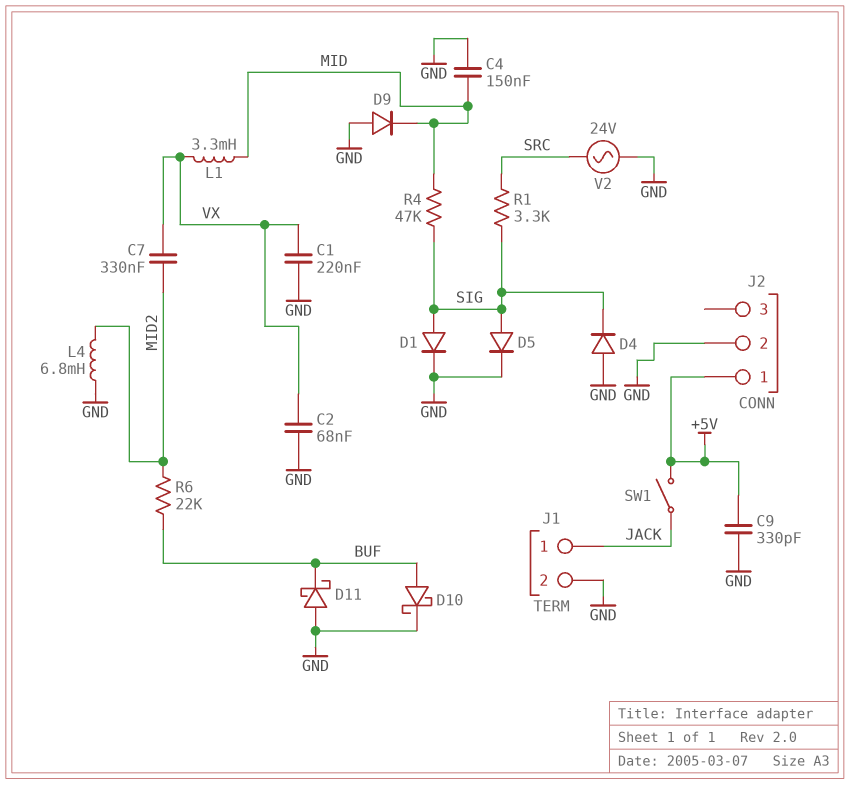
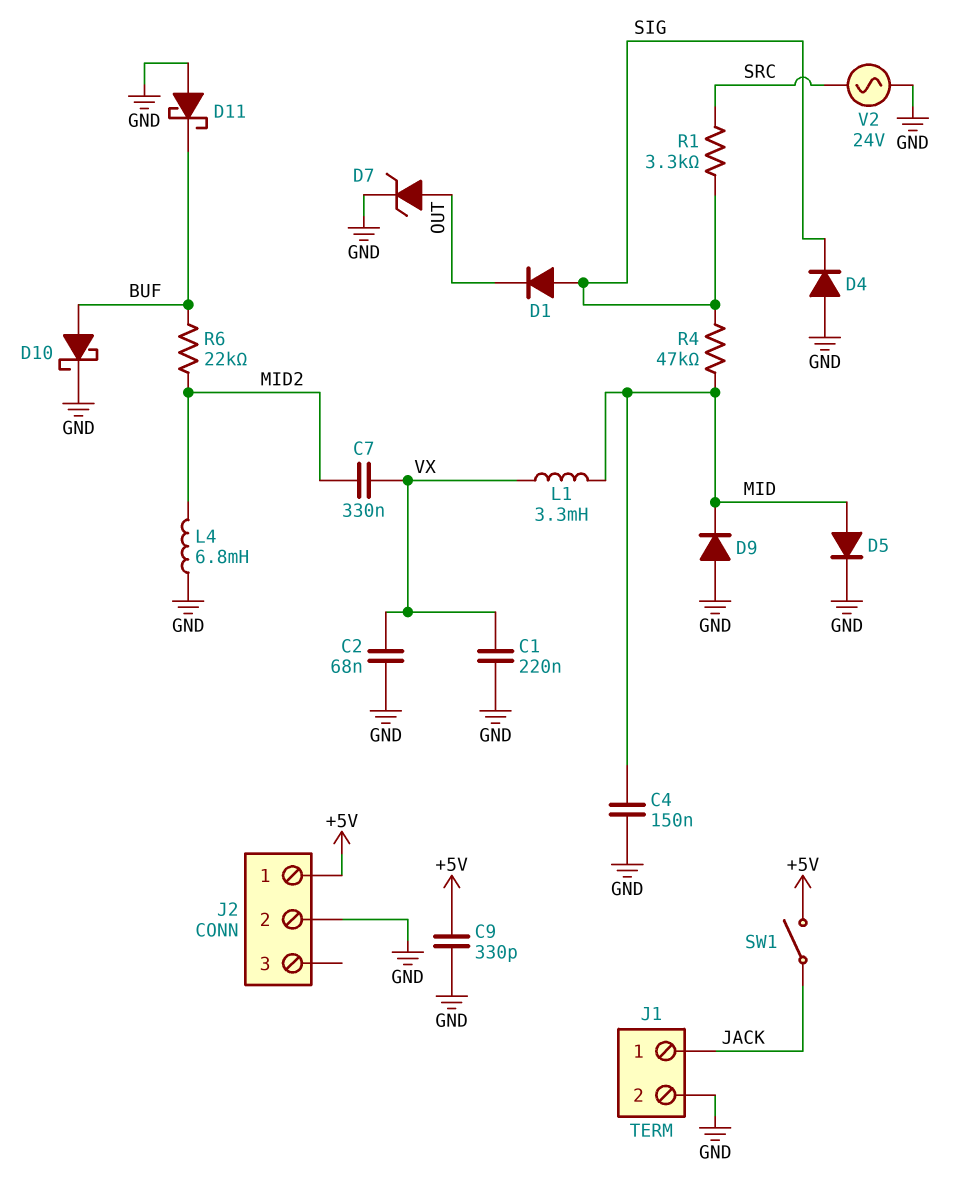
D1: diode (A SIG, K GND) -> diode (A SIG, K OUT)
D5: diode (A SIG, K GND) -> diode (A MID, K GND)
D7: none -> zener (A OUT, K GND)

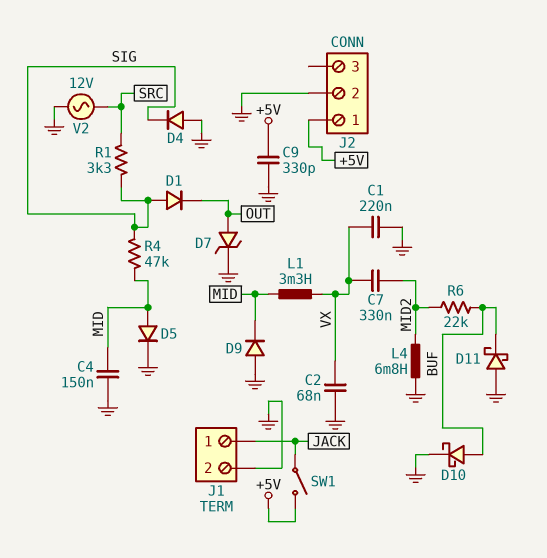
V2: AC 24V (GND, SRC) -> AC 12V (GND, SRC)

